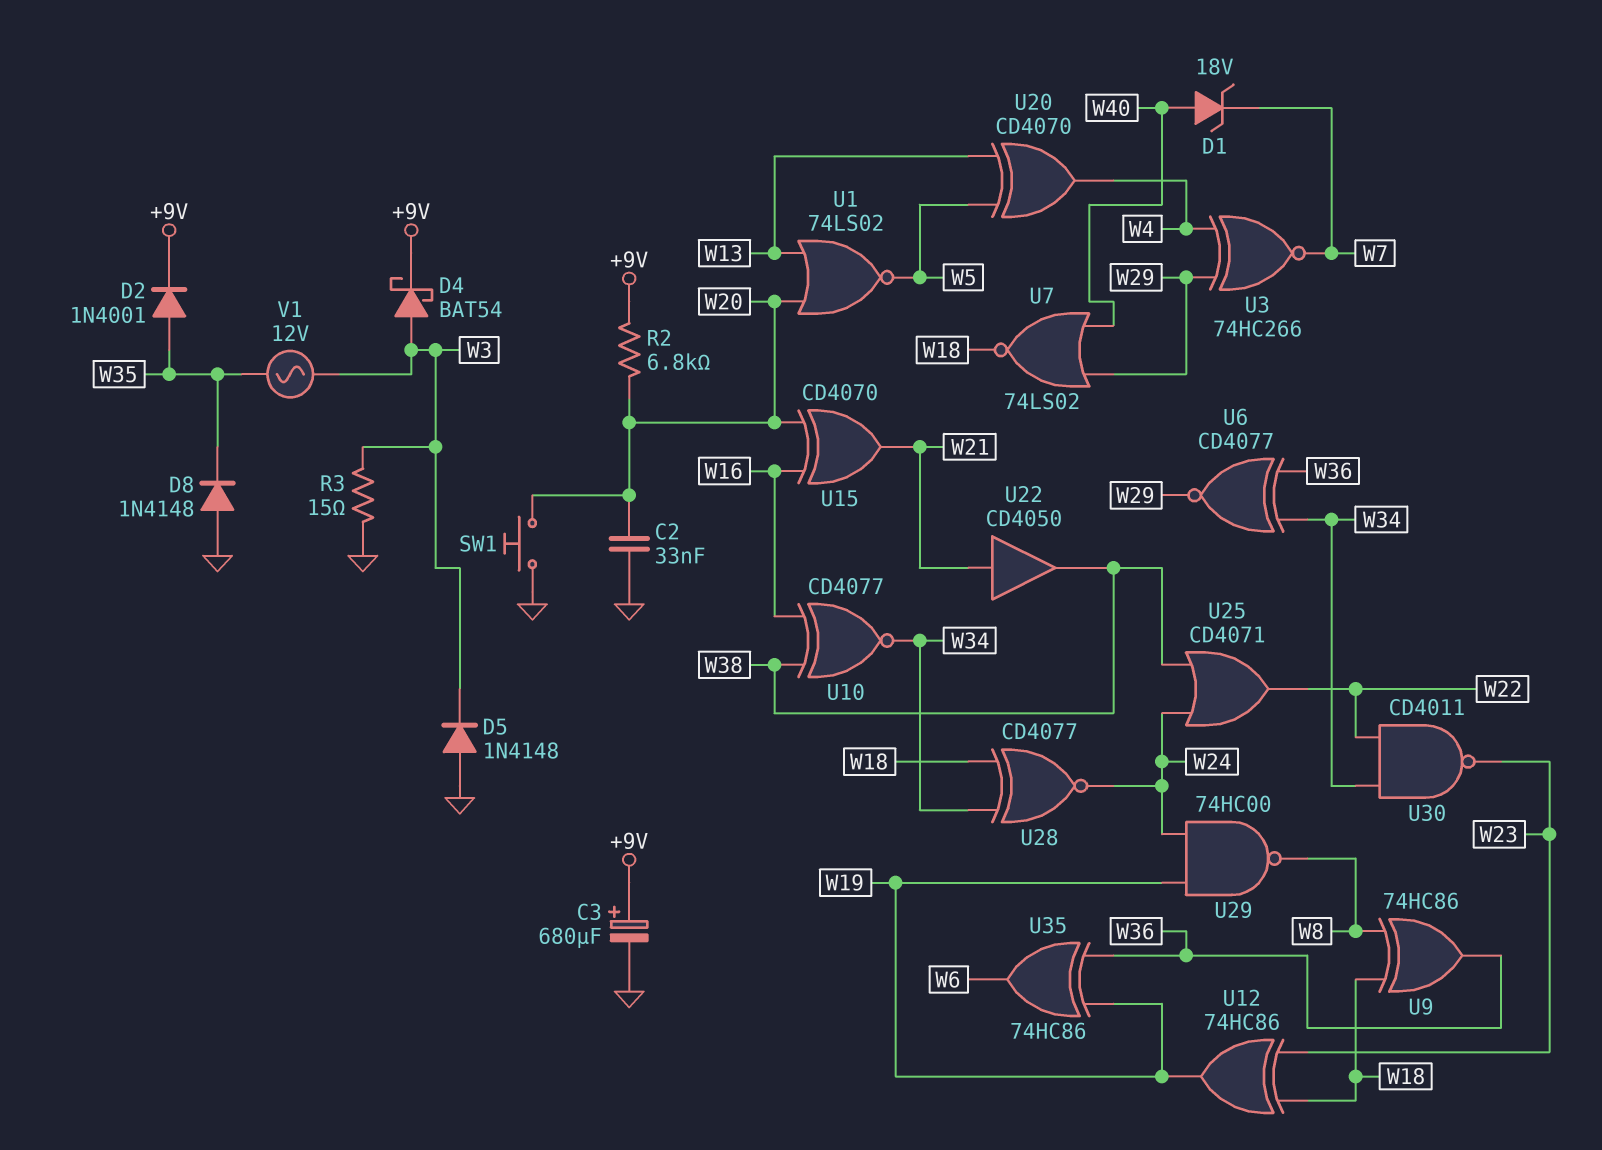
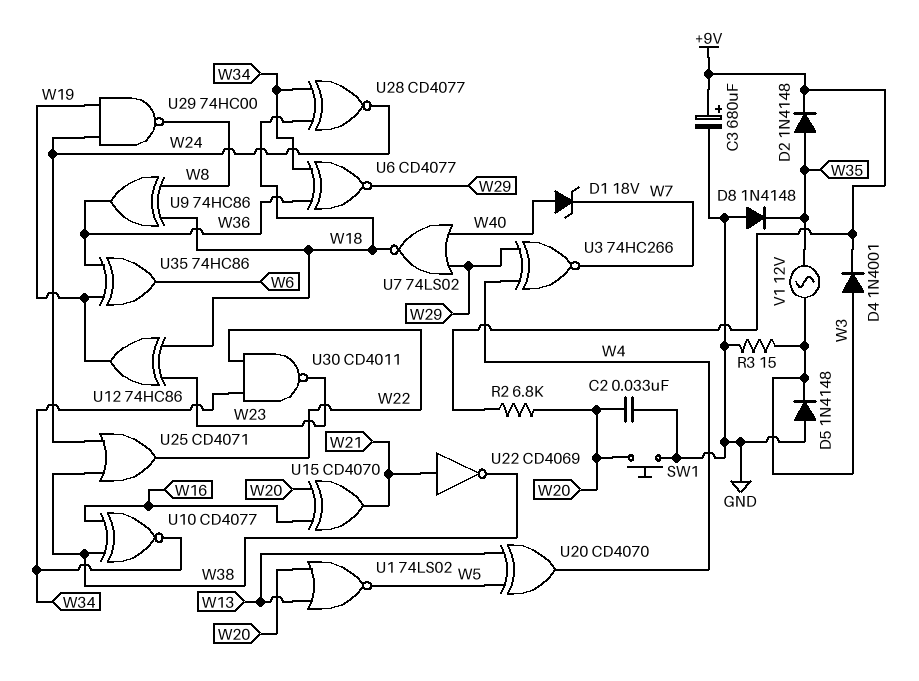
D2: diode 1N4001 (A W35, K +9V) -> diode 1N4148 (A W35, K +9V)
D4: schottky BAT54 (A W3, K +9V) -> diode 1N4001 (A W3, K +9V)
U22: buffer CD4050 (in W21, out W38) -> NOT CD4069 (in W21, out W38)

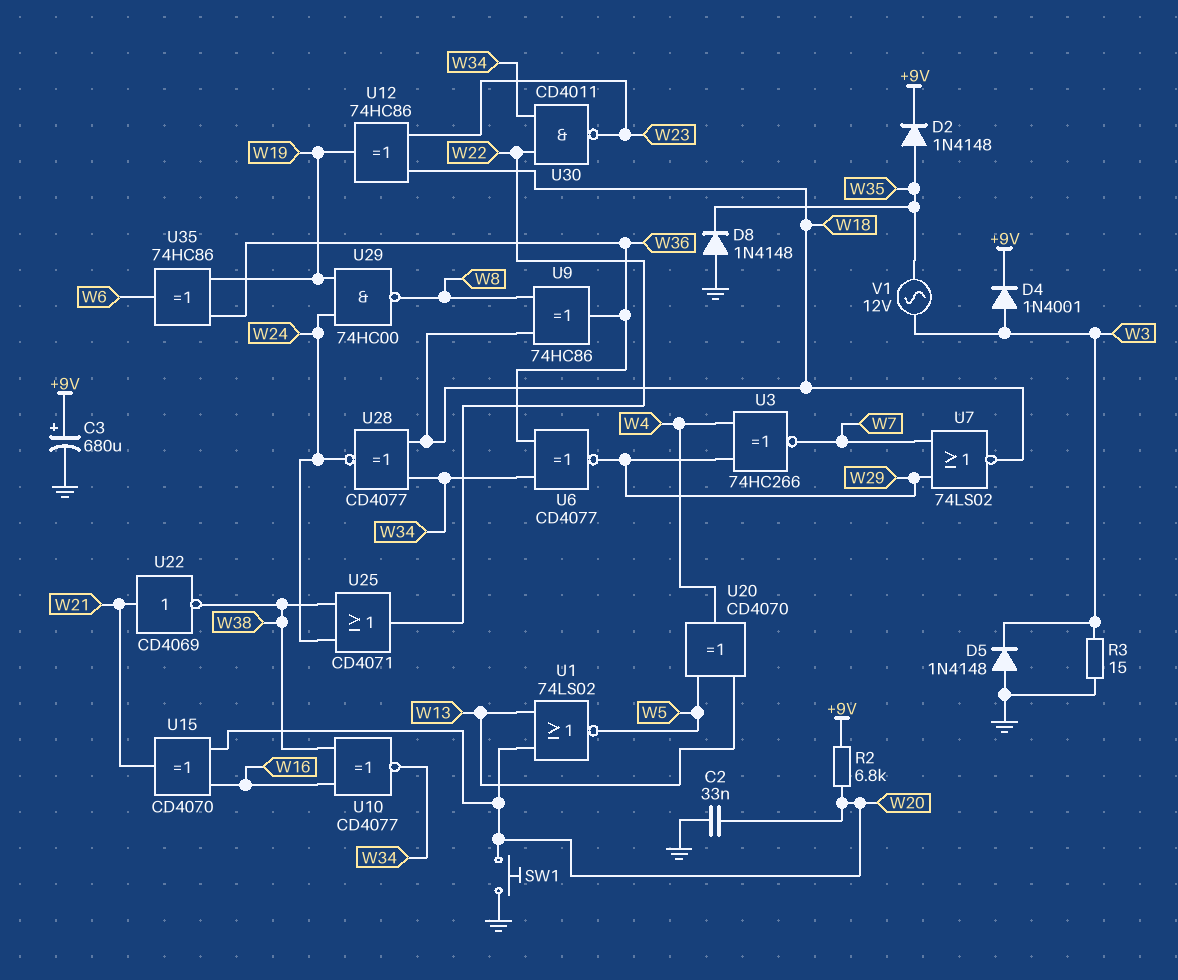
D1: zener 18V (A W40, K W7) -> none
U7: NOR 74LS02 (in W29, in W40, out W18) -> NOR 74LS02 (in W7, in W29, out W18)

